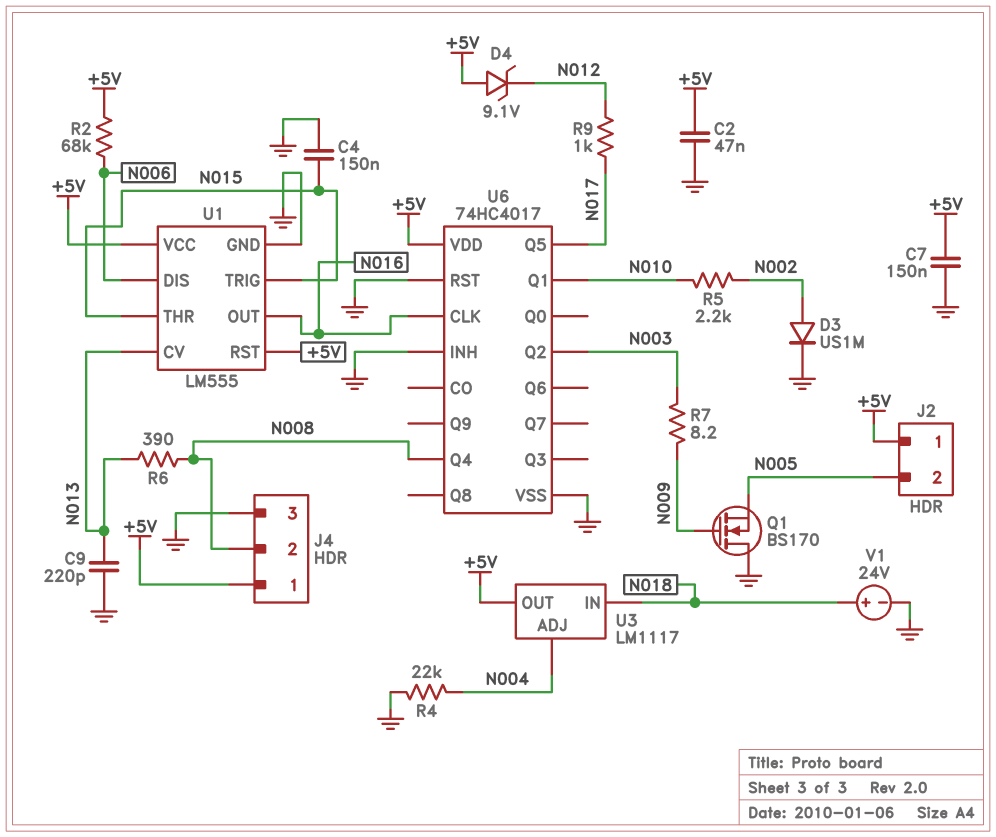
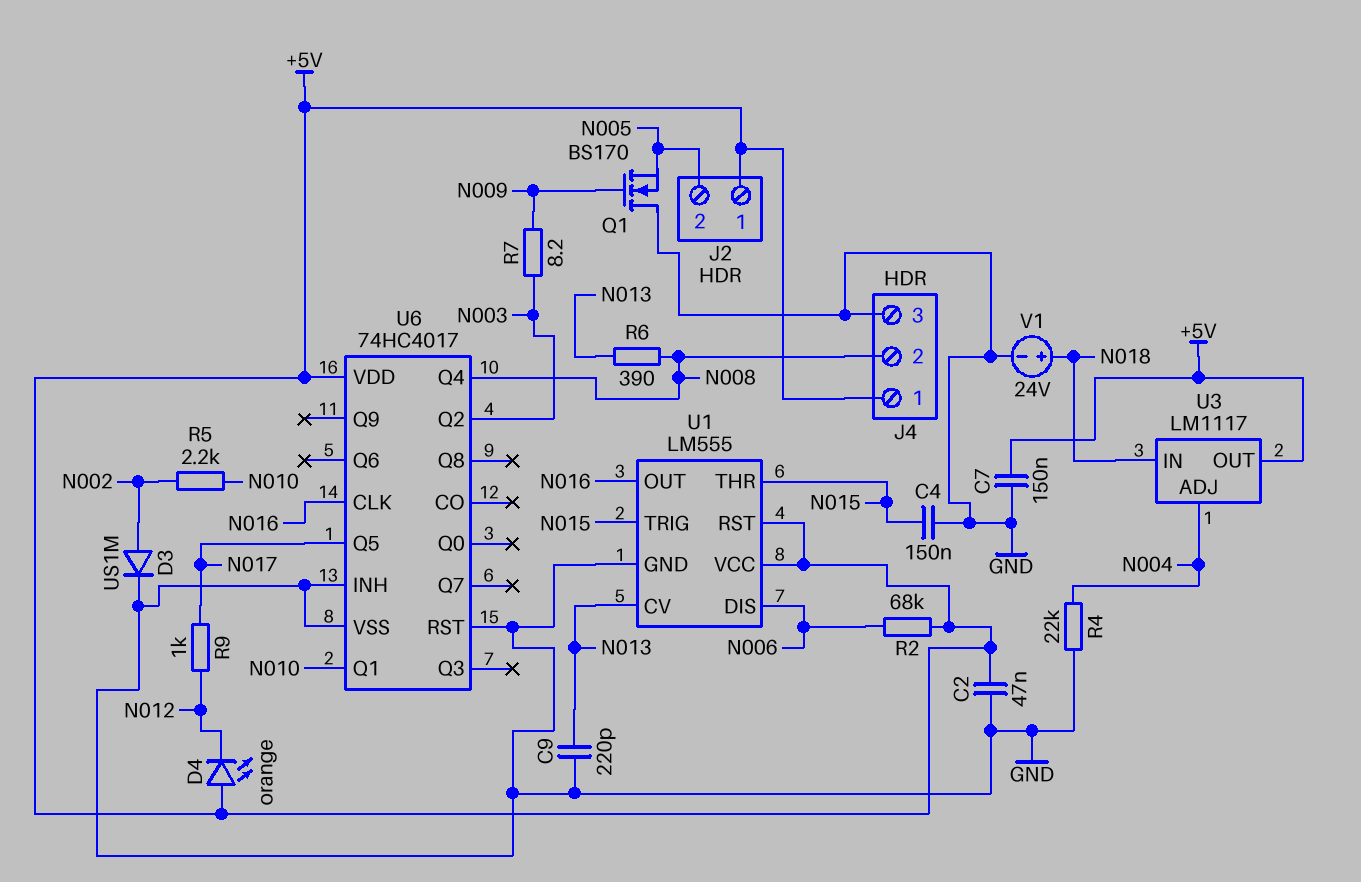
D4: zener 9.1V (A +5V, K N012) -> LED orange (A +5V, K N012)

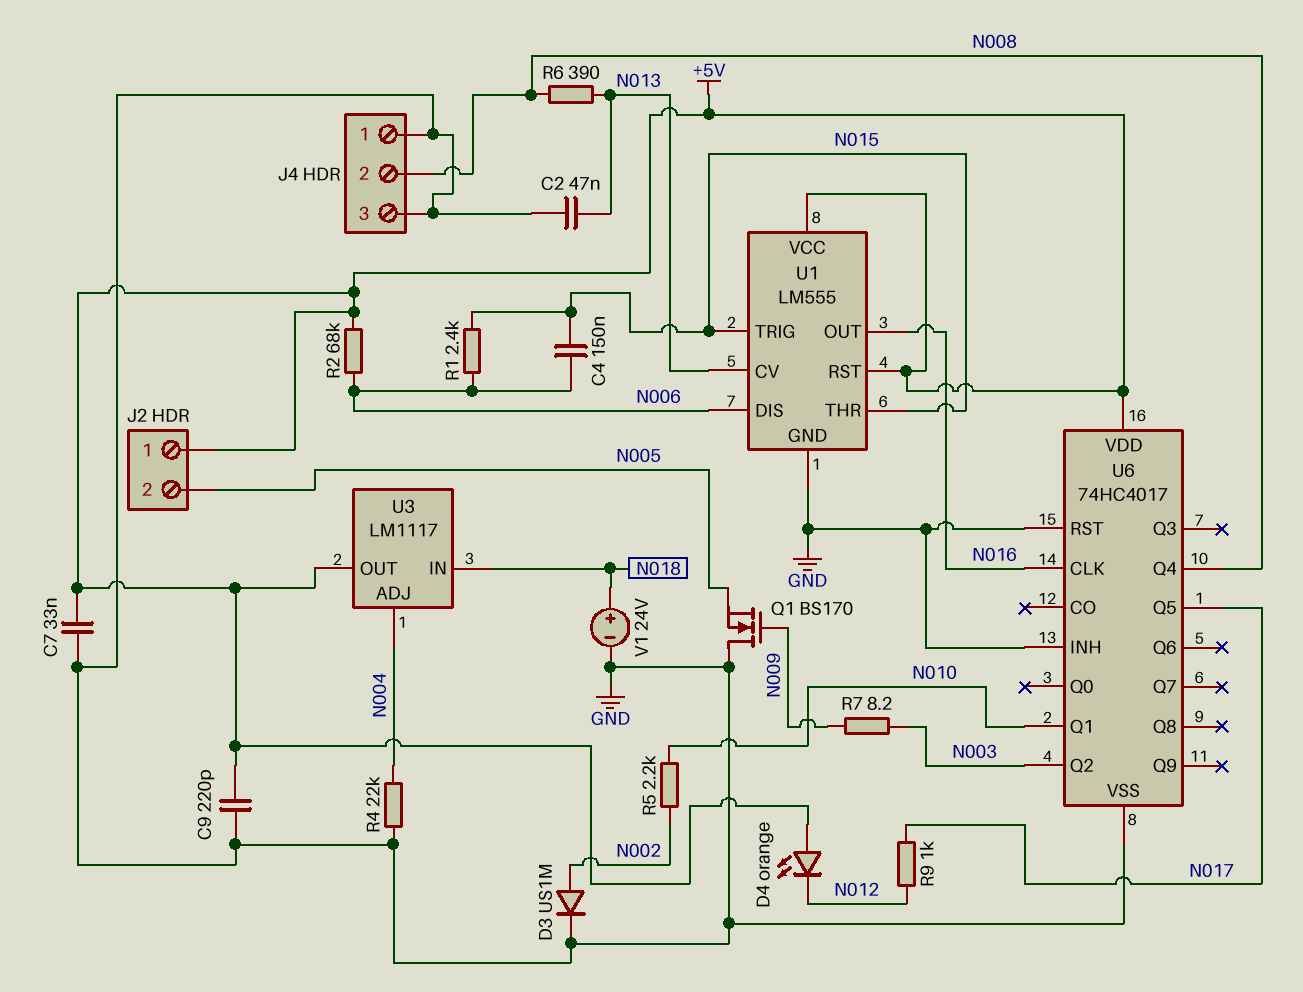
C2: 47nF (+5V, GND) -> 47nF (GND, N013)
C4: 150nF (GND, N015) -> 150nF (N006, N015)
C7: 150nF (+5V, GND) -> 33nF (+5V, GND)
C9: 220pF (GND, N013) -> 220pF (+5V, GND)
J4 pin 1: +5V -> GND
R1: none -> 2.4k (N006, N015)

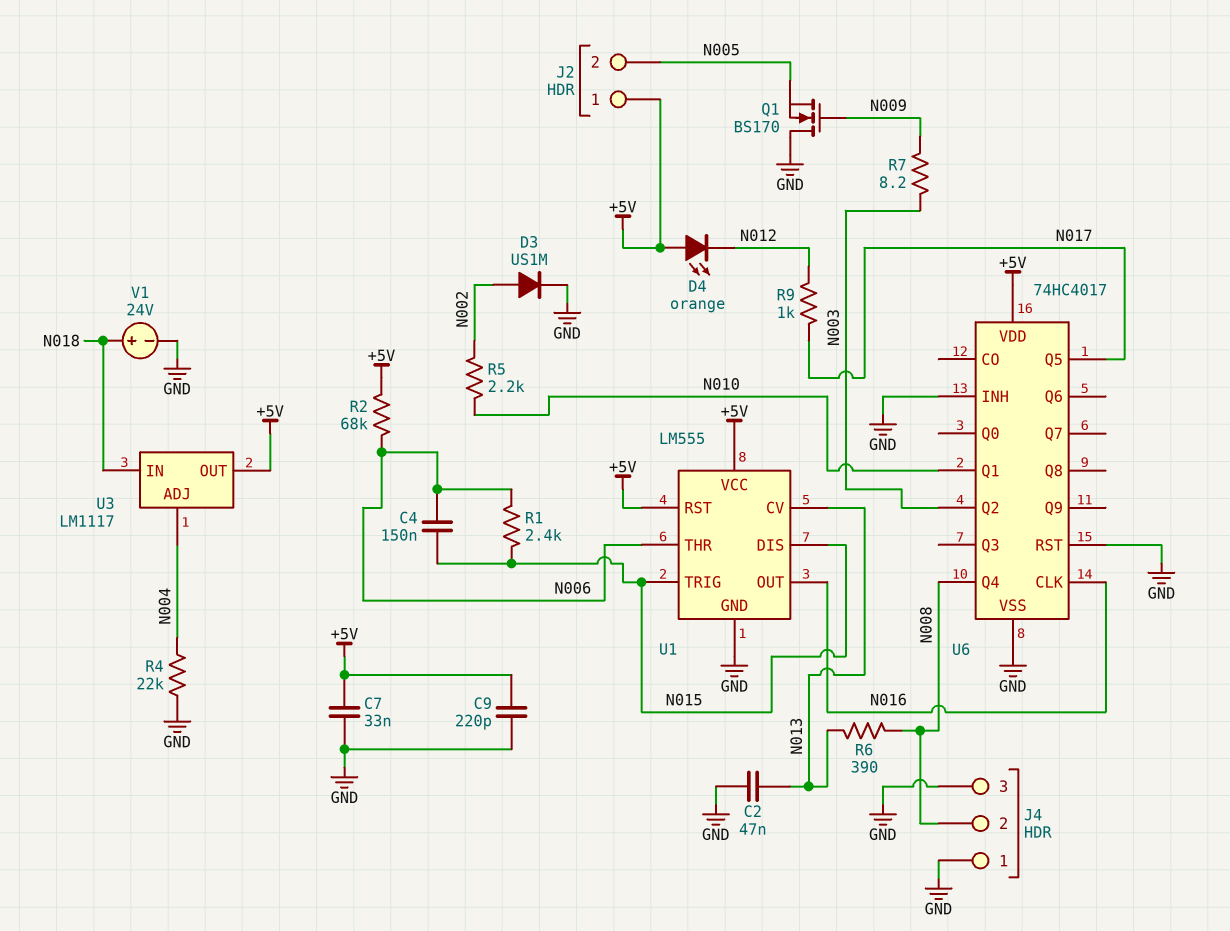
U1 pin DIS: N006 -> N015
U1 pin THR: N015 -> N006

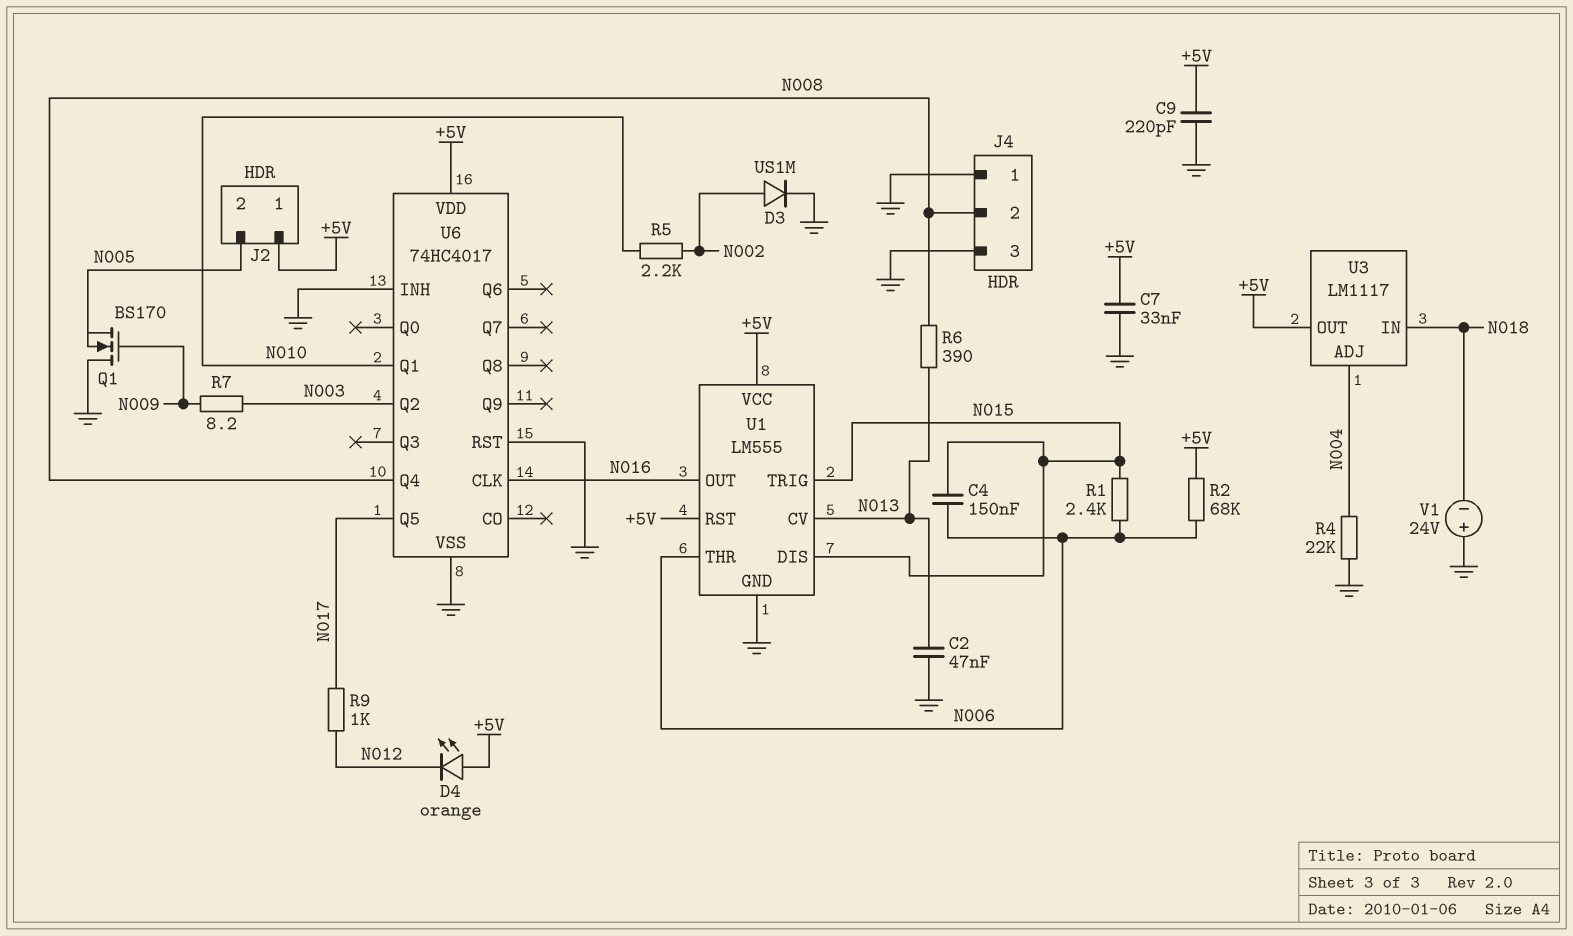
V1: 24V (plus N018, minus GND) -> 24V (plus GND, minus N018)

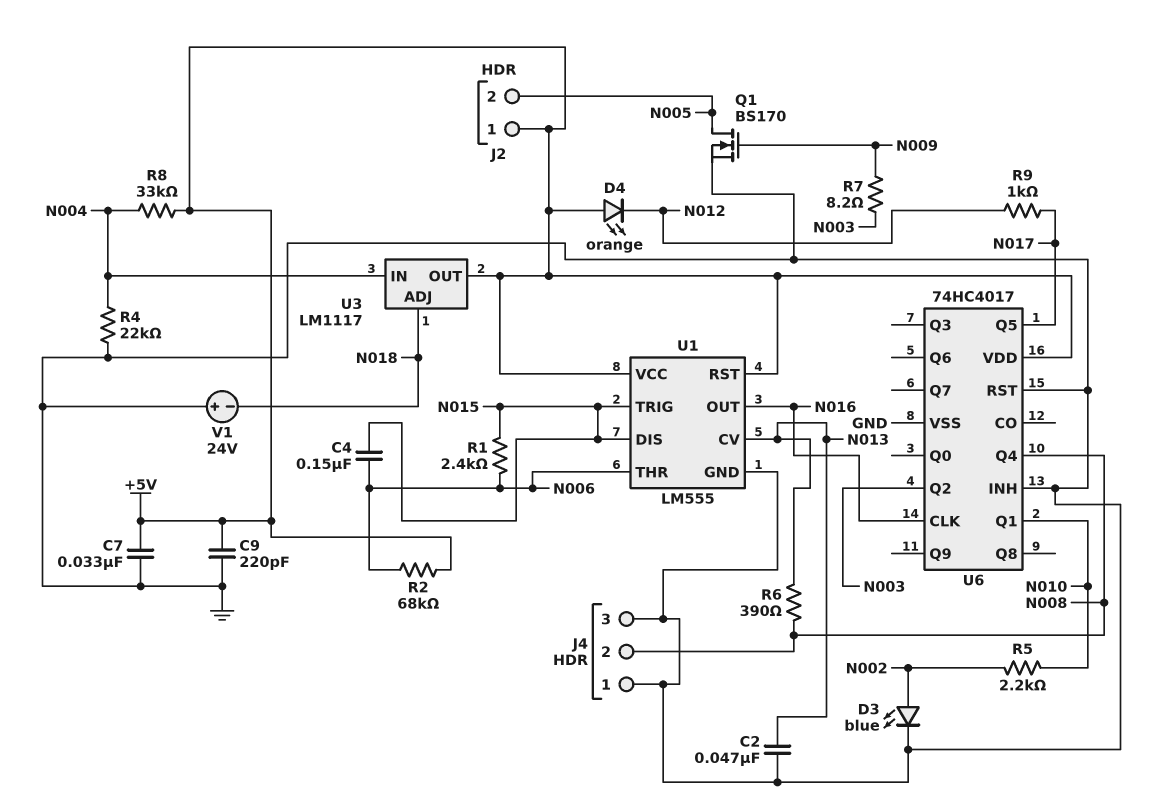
D3: diode US1M (A N002, K GND) -> LED blue (A N002, K GND)
Q1: NMOS BS170 (G N009, D GND, S N005) -> NMOS BS170 (G N009, D N005, S GND)
R8: none -> 33k (+5V, N004)
U3 pin ADJ: N004 -> N018
U3 pin IN: N018 -> N004

